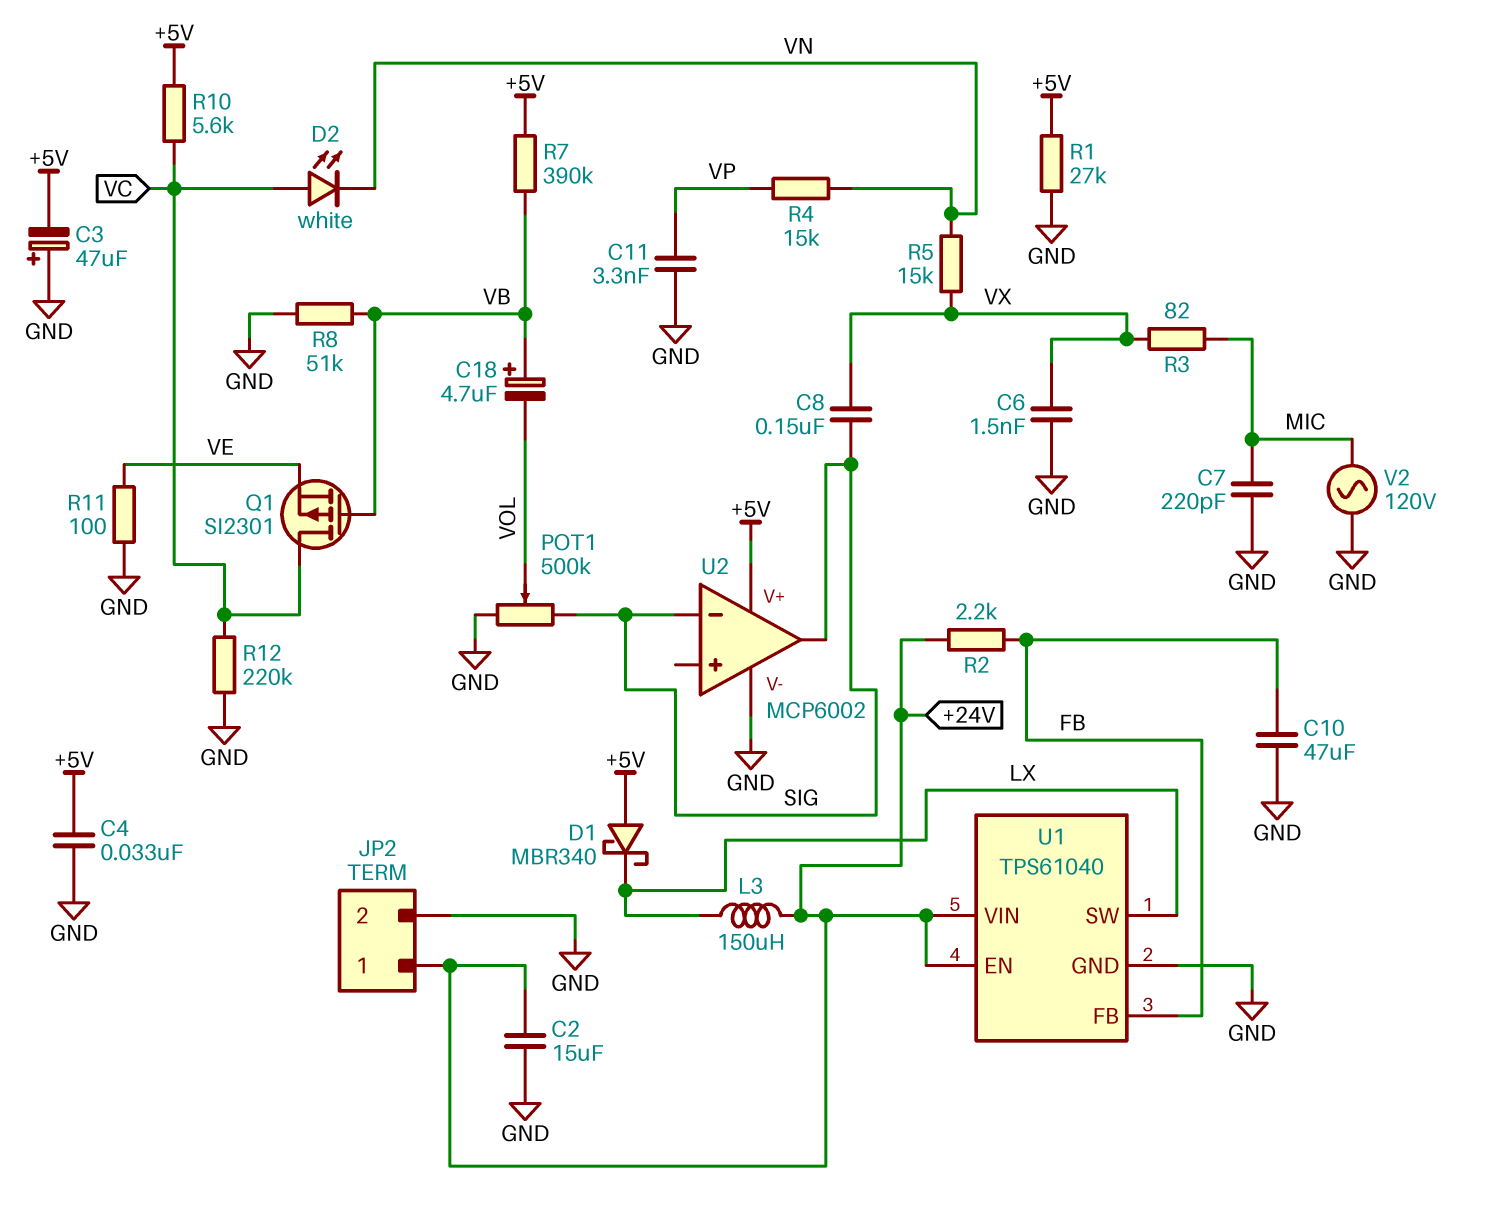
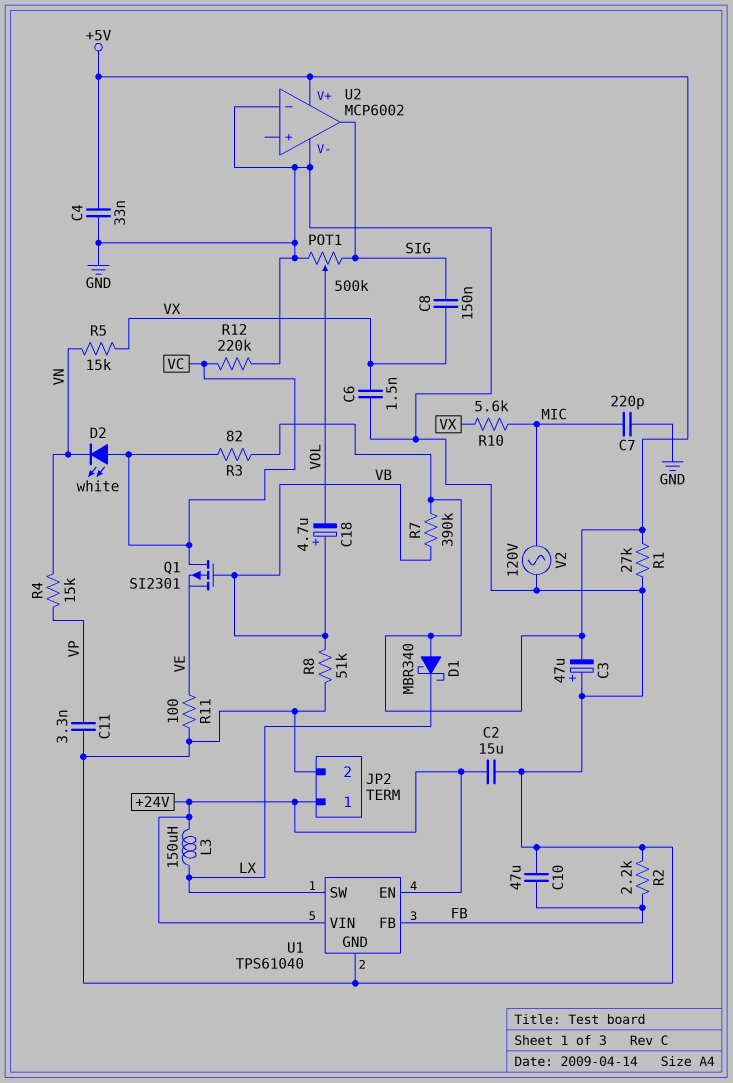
R2: 2.2k (+24V, FB) -> 2.2k (FB, GND)
R3: 82 (MIC, VX) -> 82 (+5V, VC)
R10: 5.6k (+5V, VC) -> 5.6k (MIC, VX)
U2 pin in-: SIG -> GND

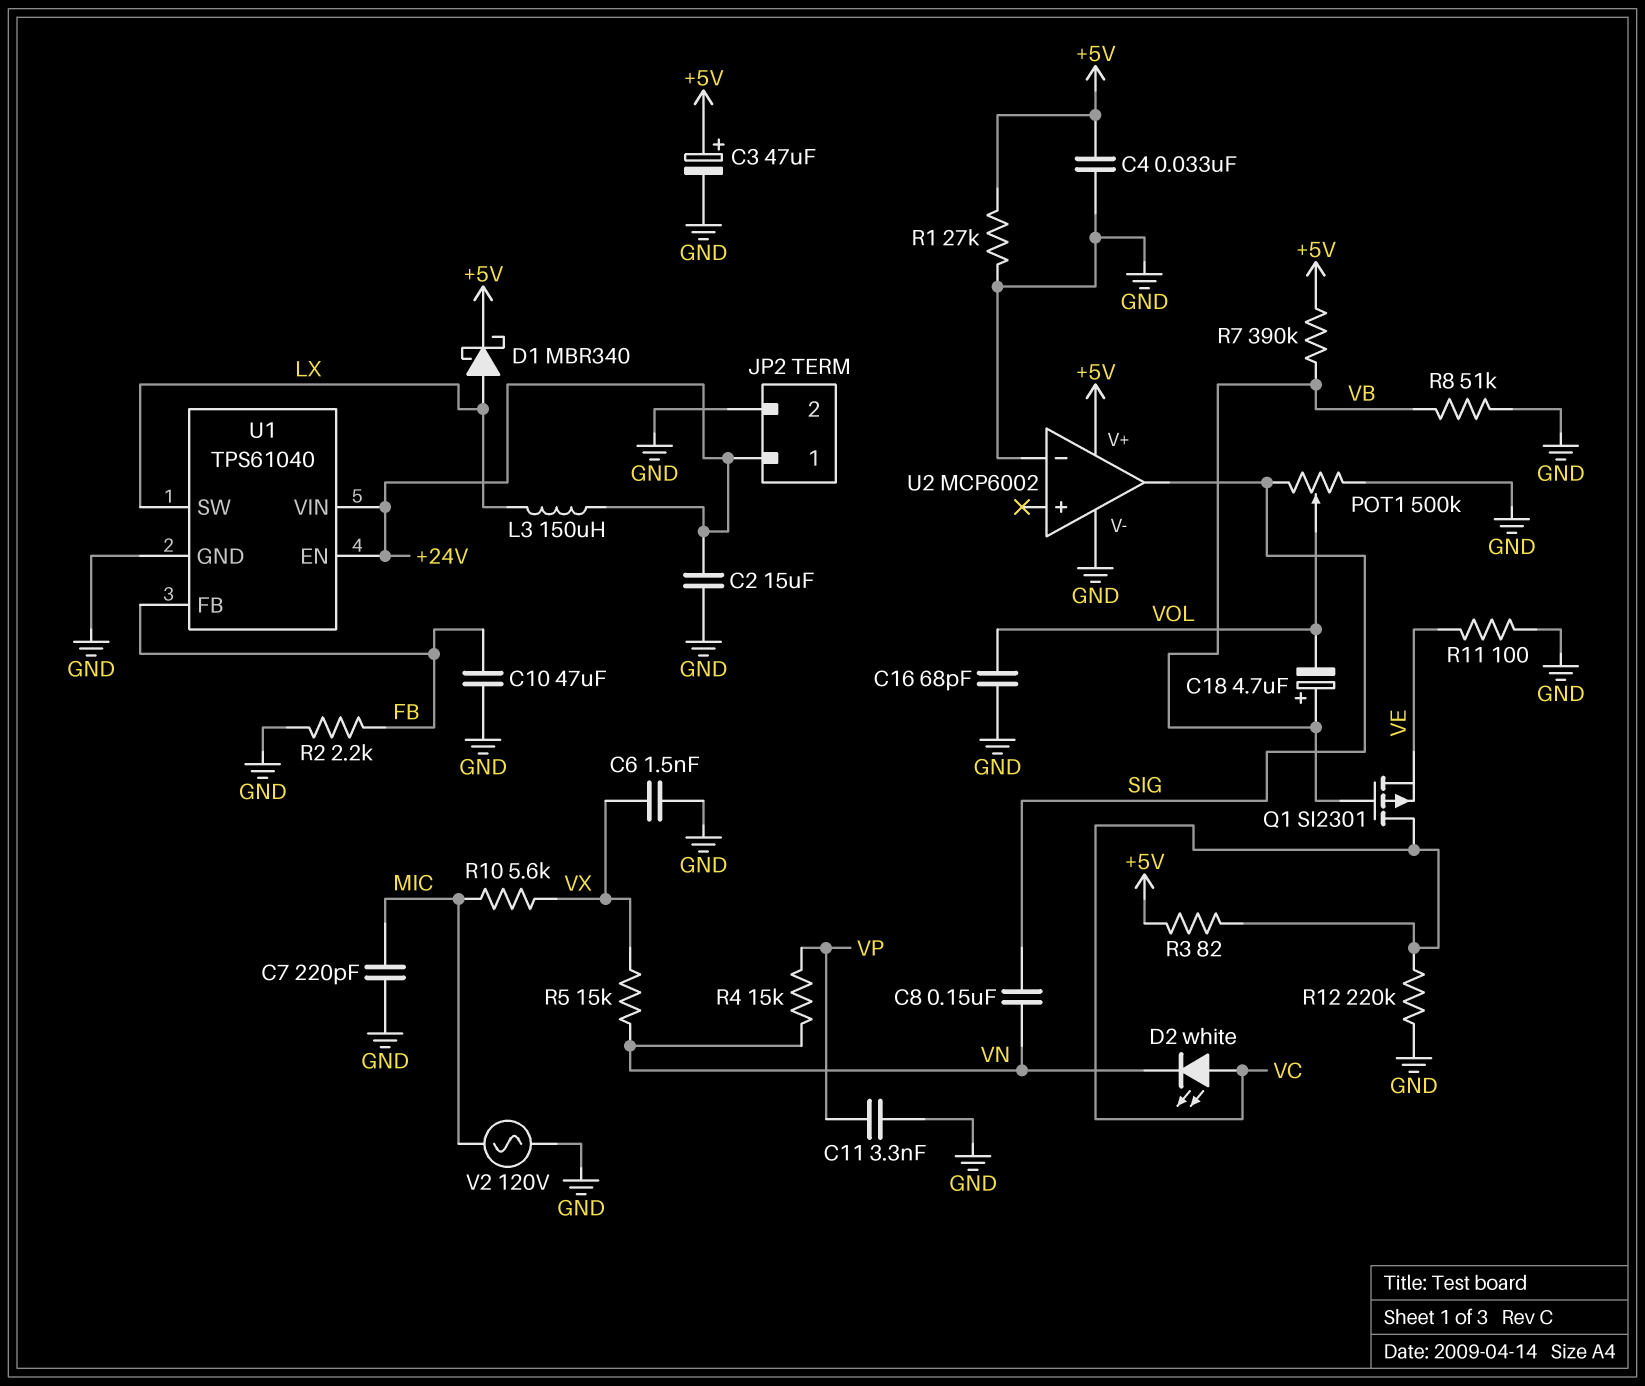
C3: 47uF (plus GND, minus +5V) -> 47uF (plus +5V, minus GND)
C8: 150nF (SIG, VX) -> 150nF (SIG, VN)
C16: none -> 68pF (GND, VOL)
D1: schottky MBR340 (A +5V, K LX) -> schottky MBR340 (A LX, K +5V)

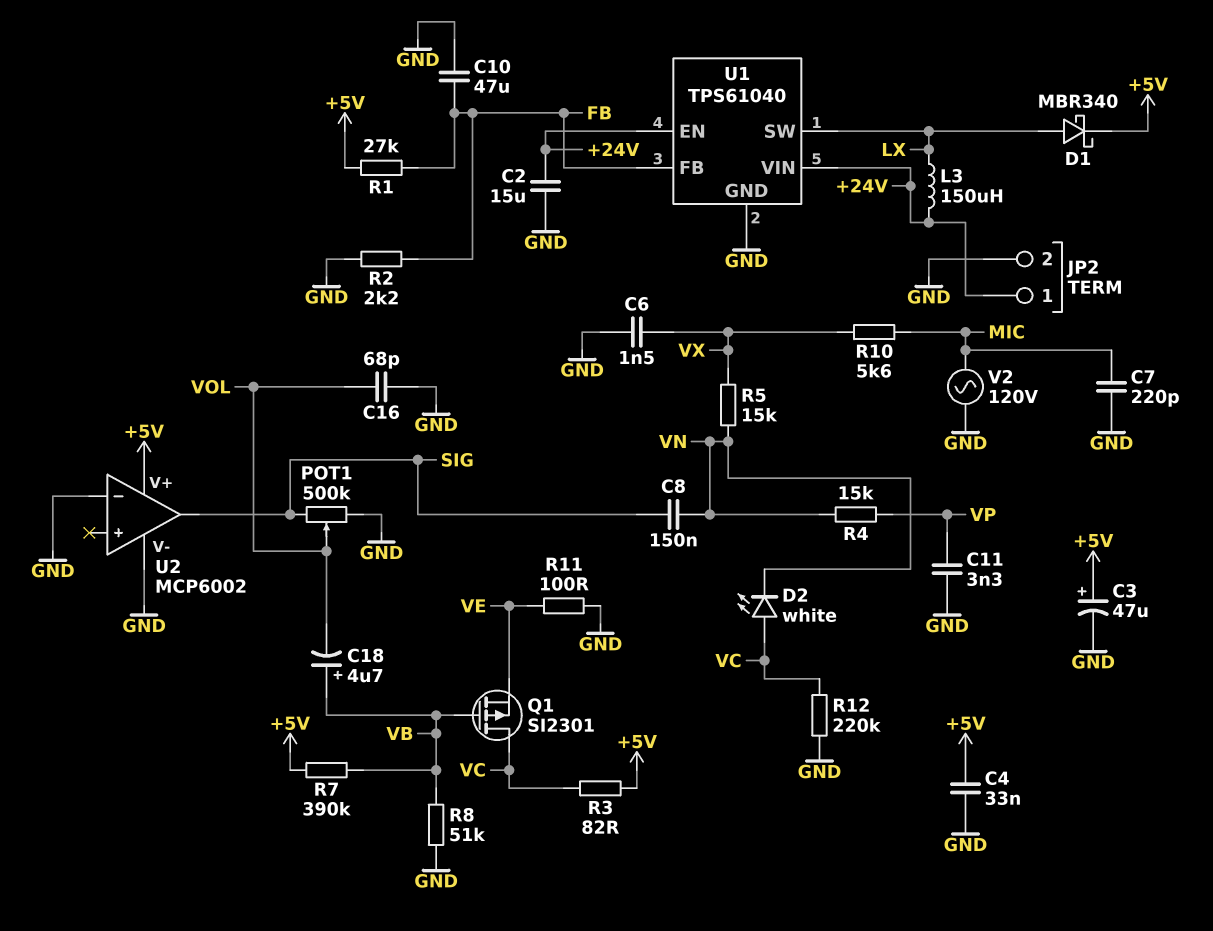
R1: 27k (+5V, GND) -> 27k (+5V, FB)

